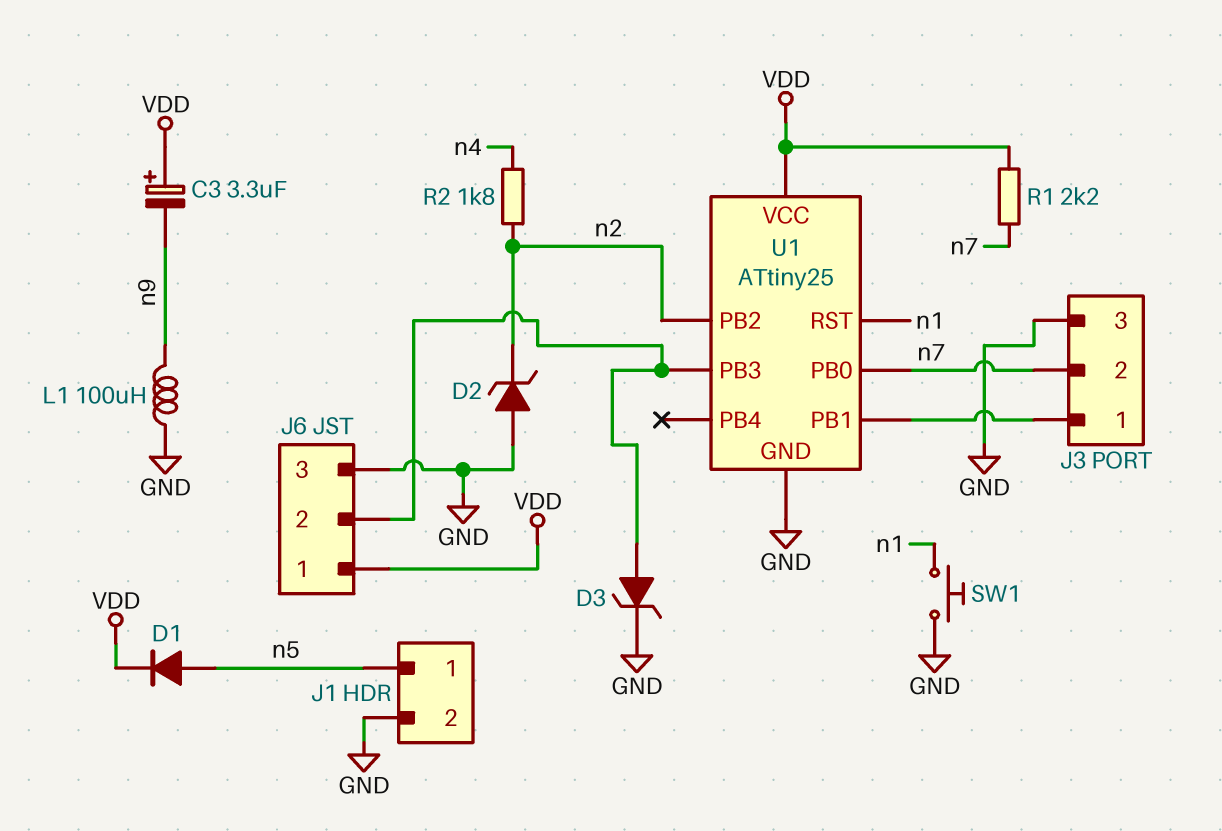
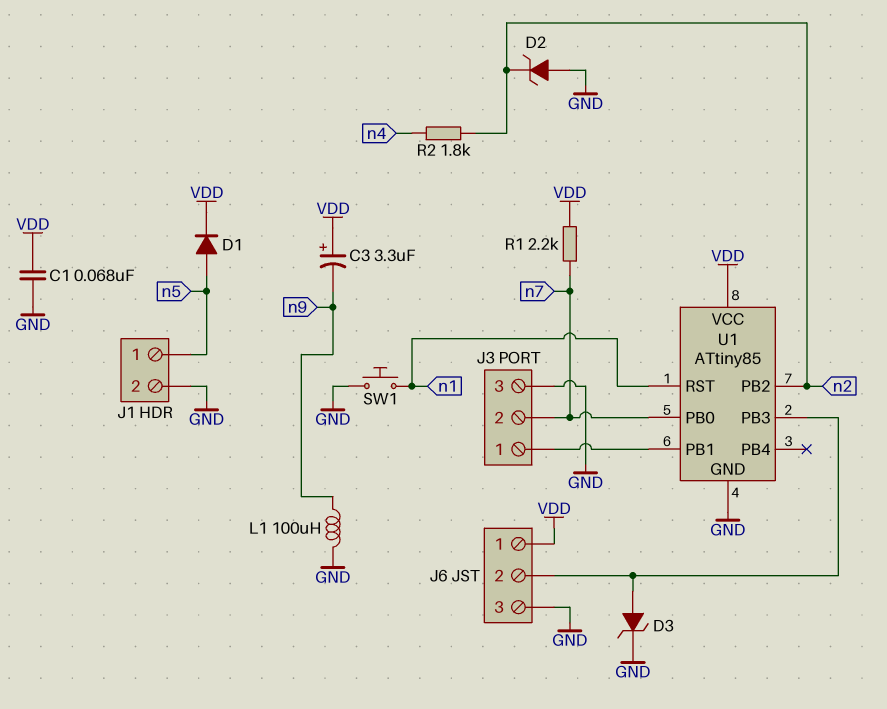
C1: none -> 68nF (GND, VDD)
U1: ATtiny25 -> ATtiny85

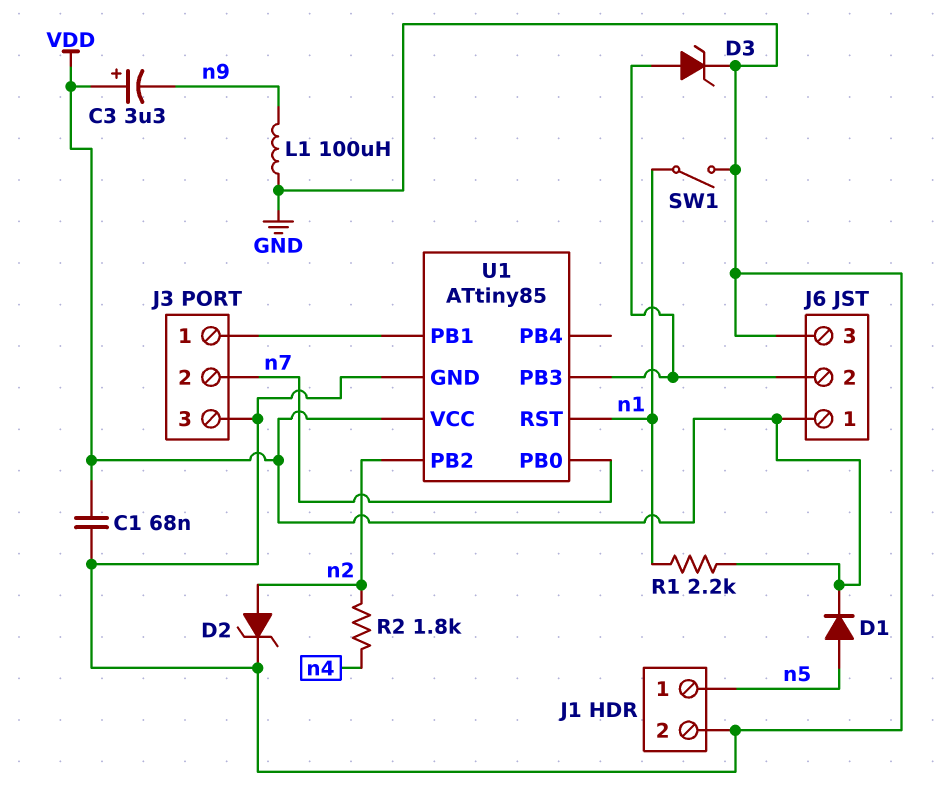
D2: zener (A GND, K n2) -> zener (A n2, K GND)
R1: 2.2k (VDD, n7) -> 2.2k (VDD, n1)
SW1: button (GND, n1) -> switch (GND, n1)

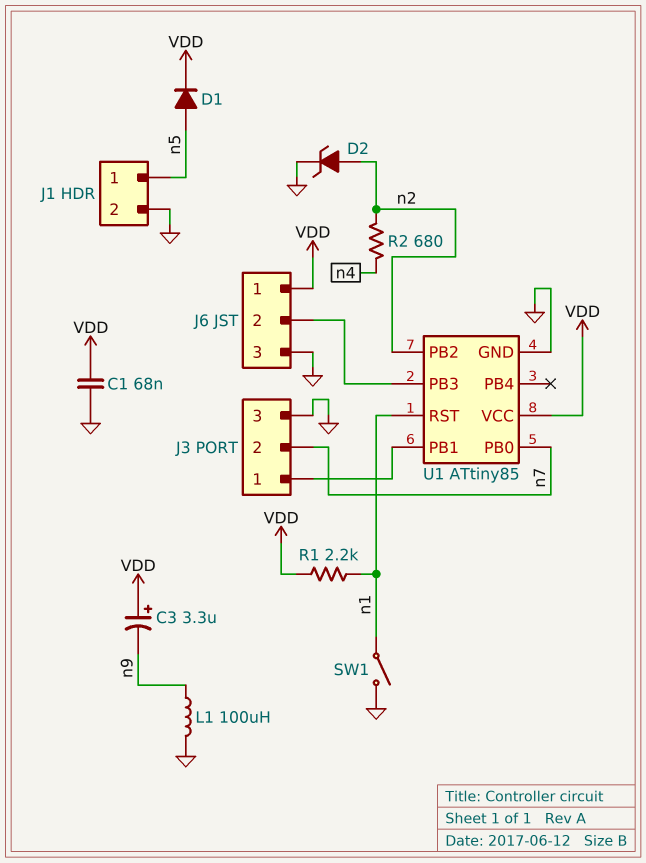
D3: zener (A J6/2, K GND) -> none
R2: 1.8k (n2, n4) -> 680 (n2, n4)

